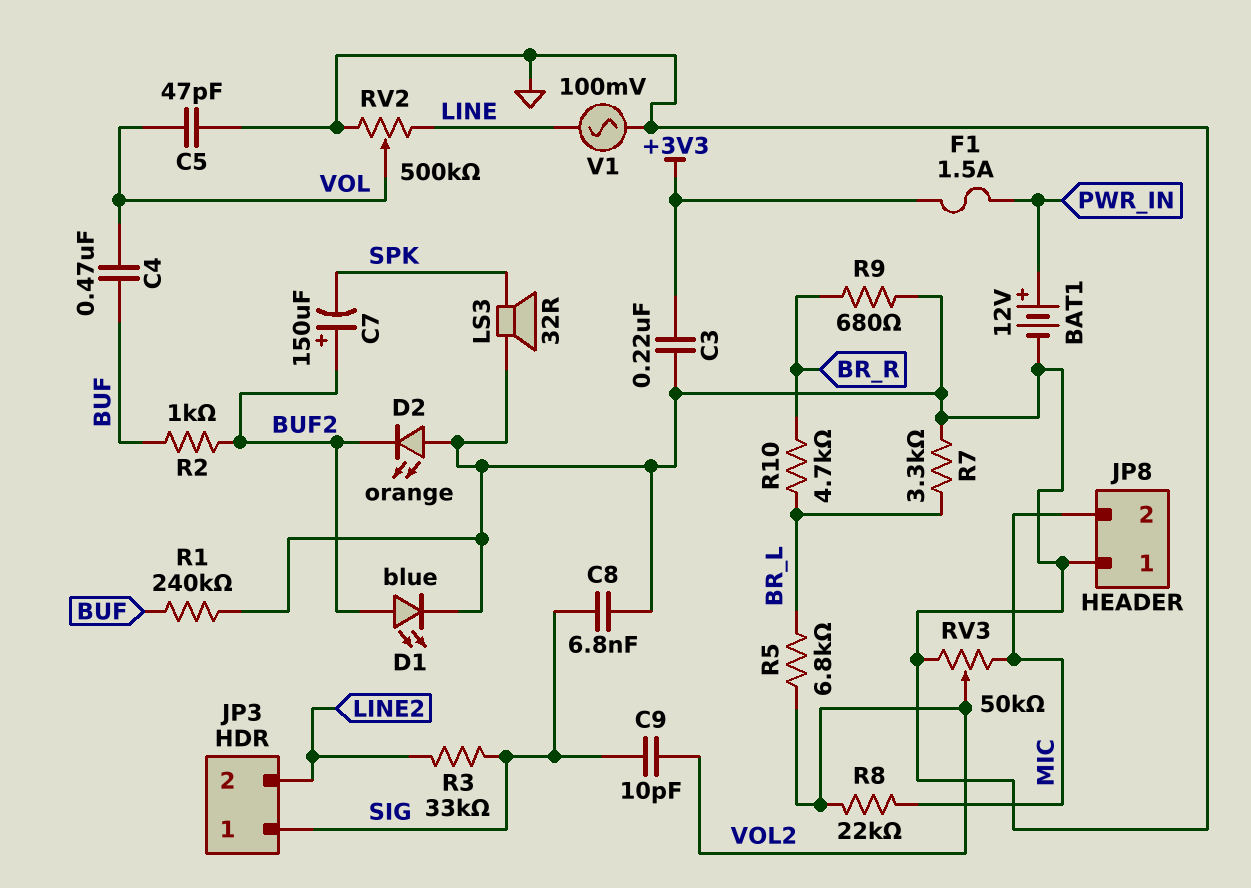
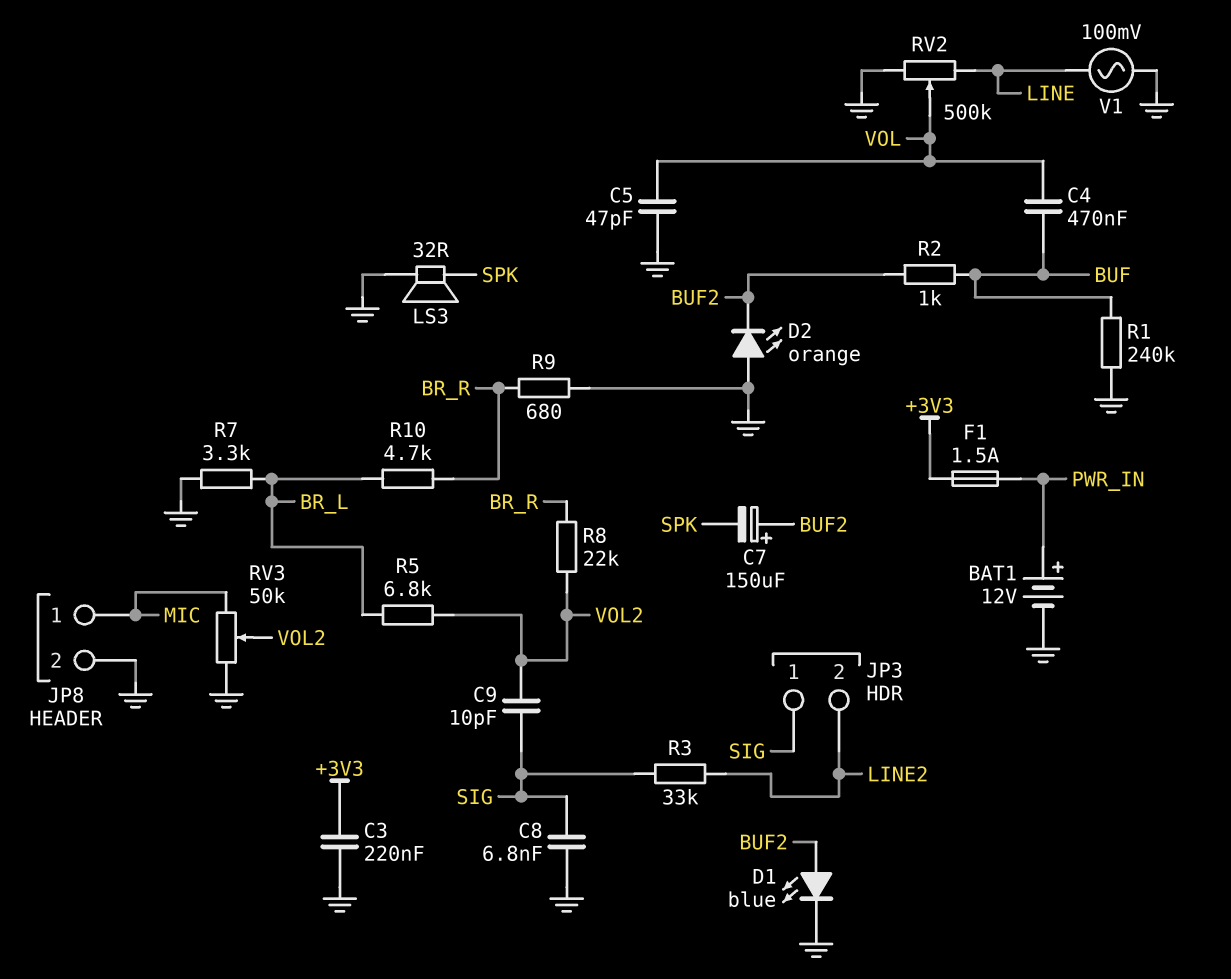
JP8 pin 1: GND -> MIC
JP8 pin 2: MIC -> GND
R8: 22k (MIC, VOL2) -> 22k (BR_R, VOL2)

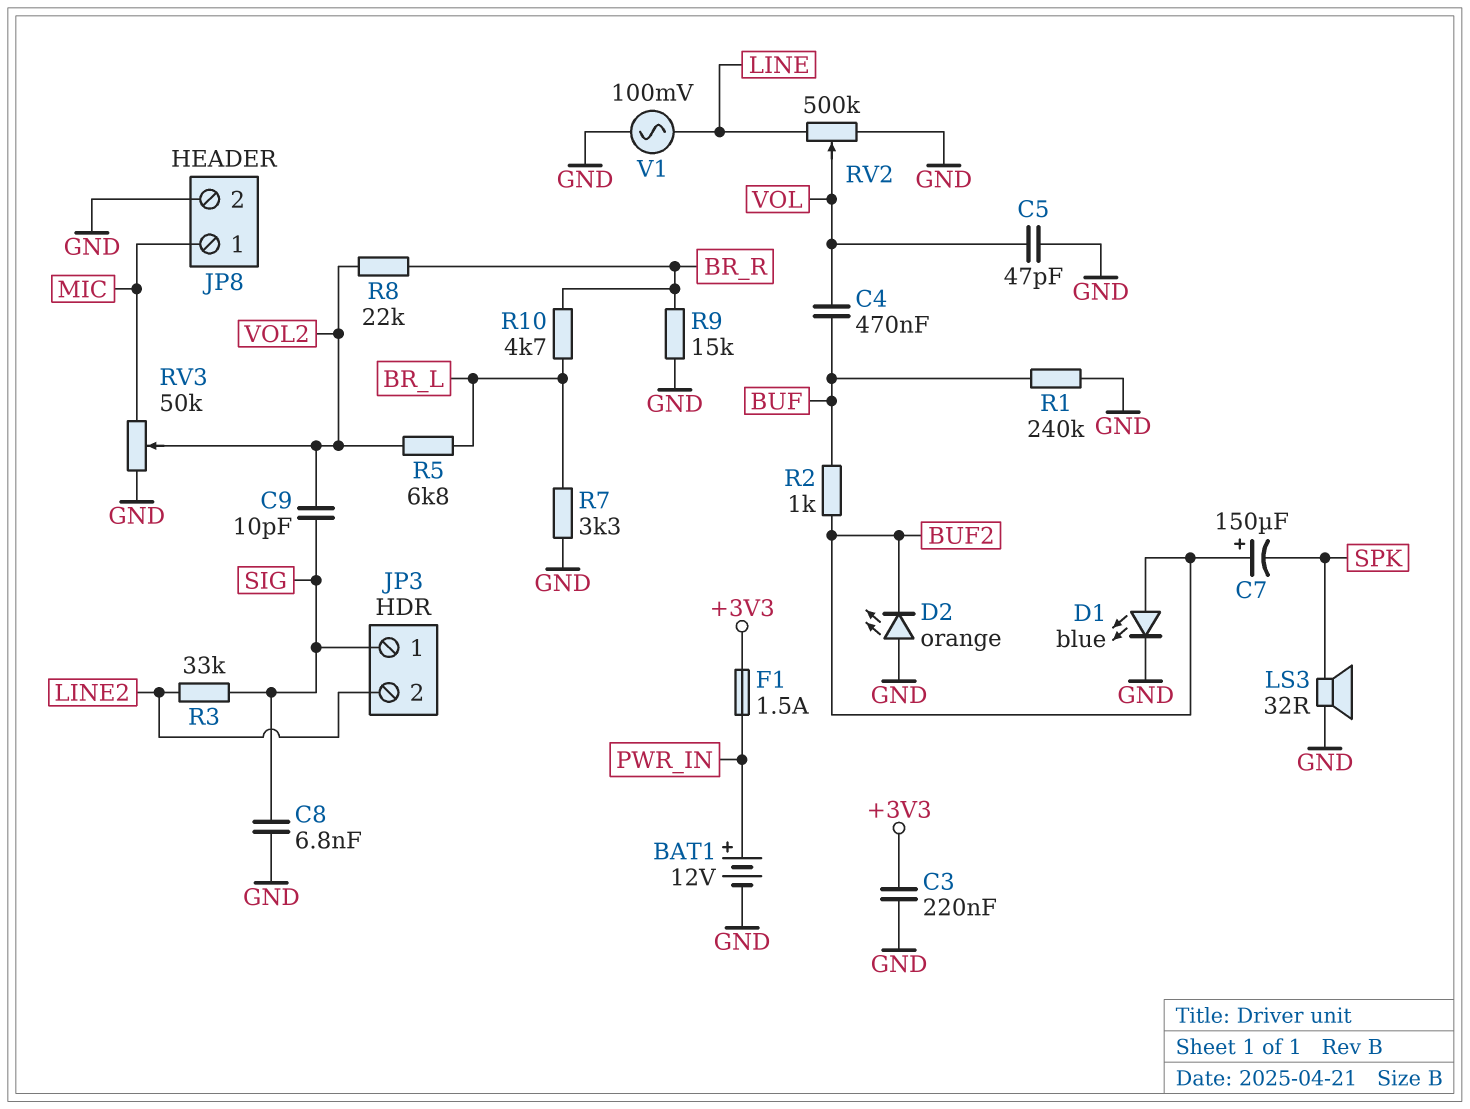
R9: 680 (BR_R, GND) -> 15k (BR_R, GND)

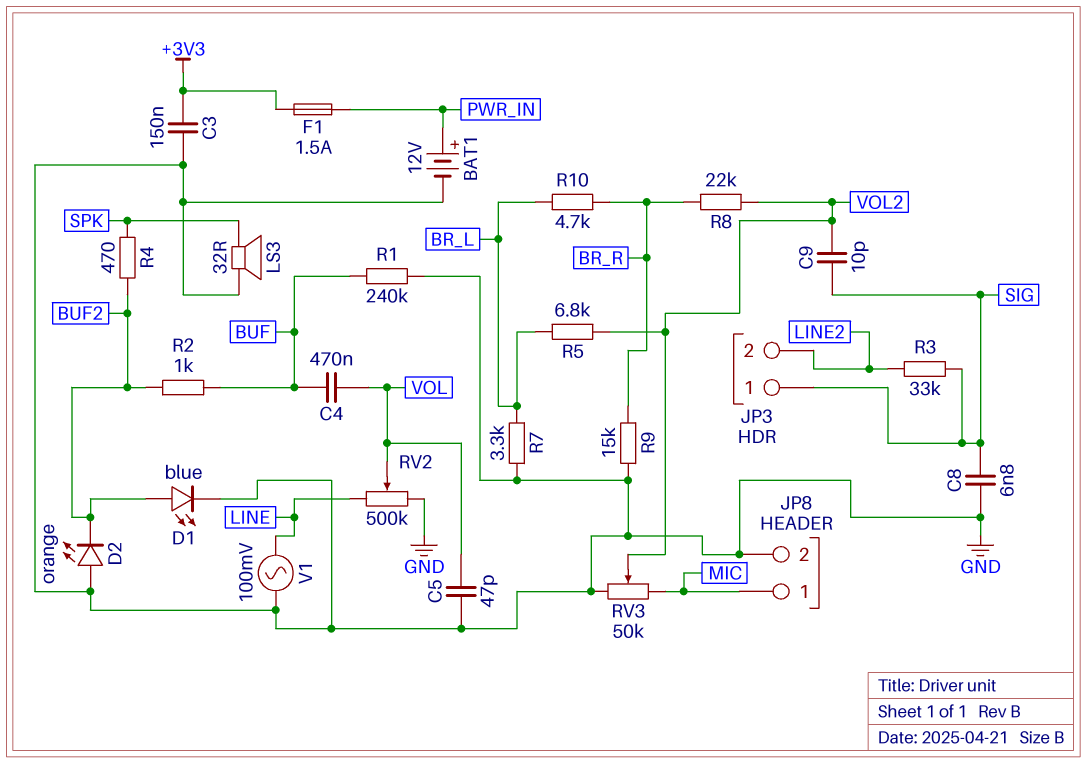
C3: 220nF (+3V3, GND) -> 150nF (+3V3, GND)
C7: 150uF (plus BUF2, minus SPK) -> none
R4: none -> 470 (BUF2, SPK)

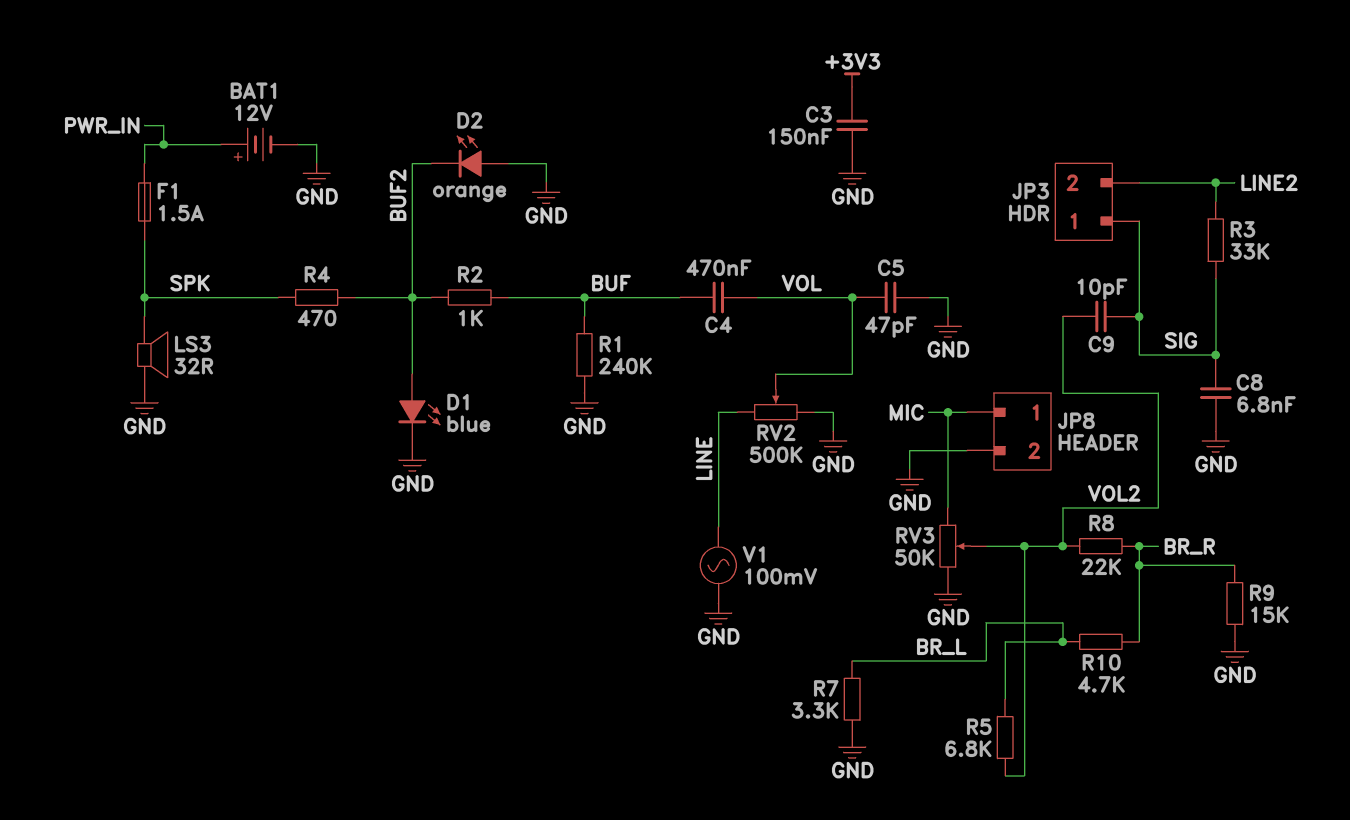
F1: 1.5A (+3V3, PWR_IN) -> 1.5A (PWR_IN, SPK)

